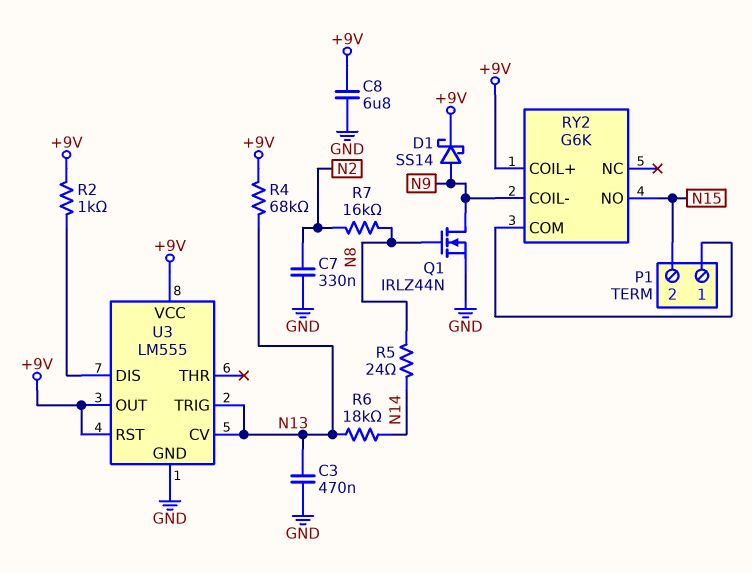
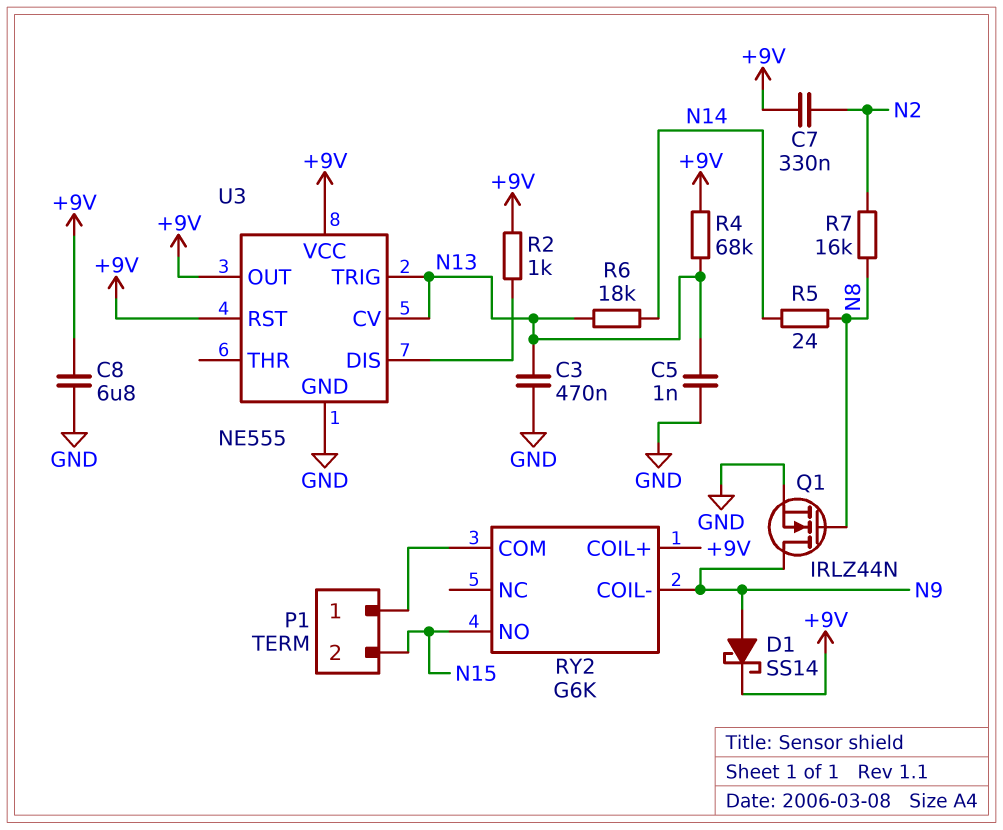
C5: none -> 1nF (GND, N13)
C7: 330nF (GND, N2) -> 330nF (+9V, N2)
U3: LM555 -> NE555

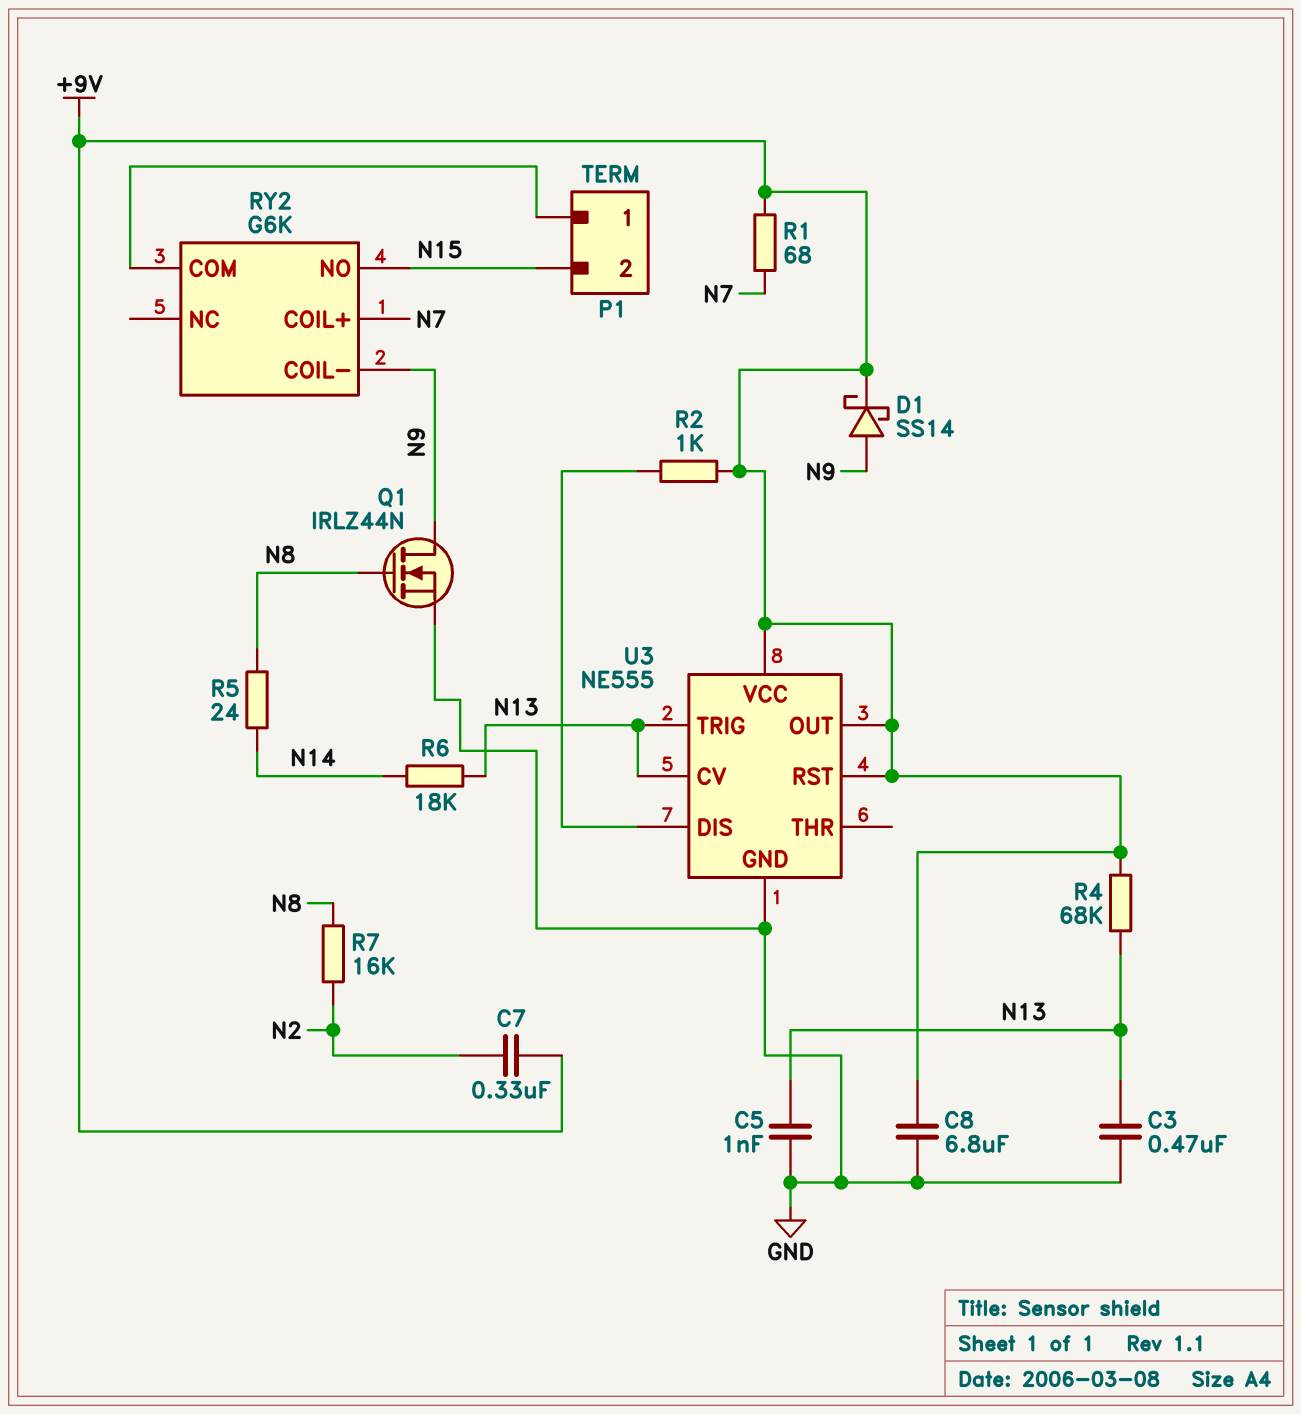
R1: none -> 68 (+9V, N7)
RY2 pin COIL+: +9V -> N7

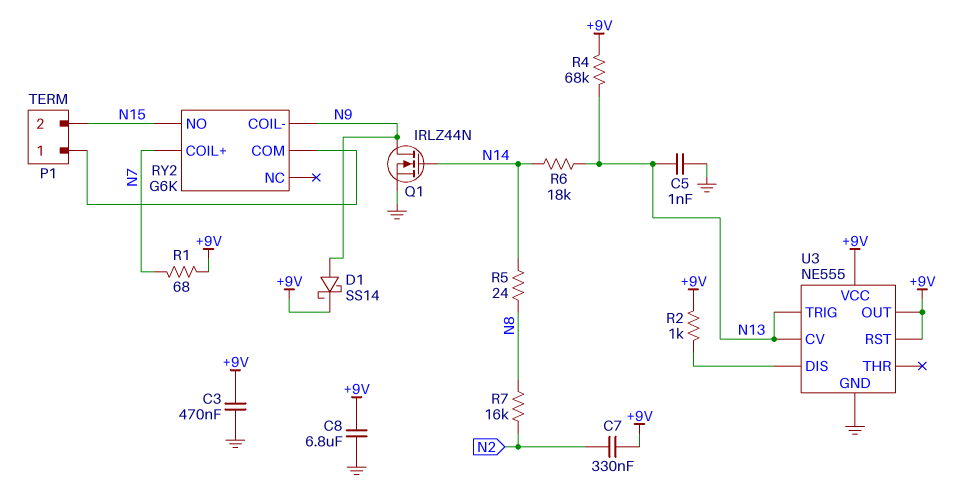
C3: 470nF (GND, N13) -> 470nF (+9V, GND)
Q1: NMOS IRLZ44N (G N8, D N9, S GND) -> NMOS IRLZ44N (G N14, D N9, S GND)

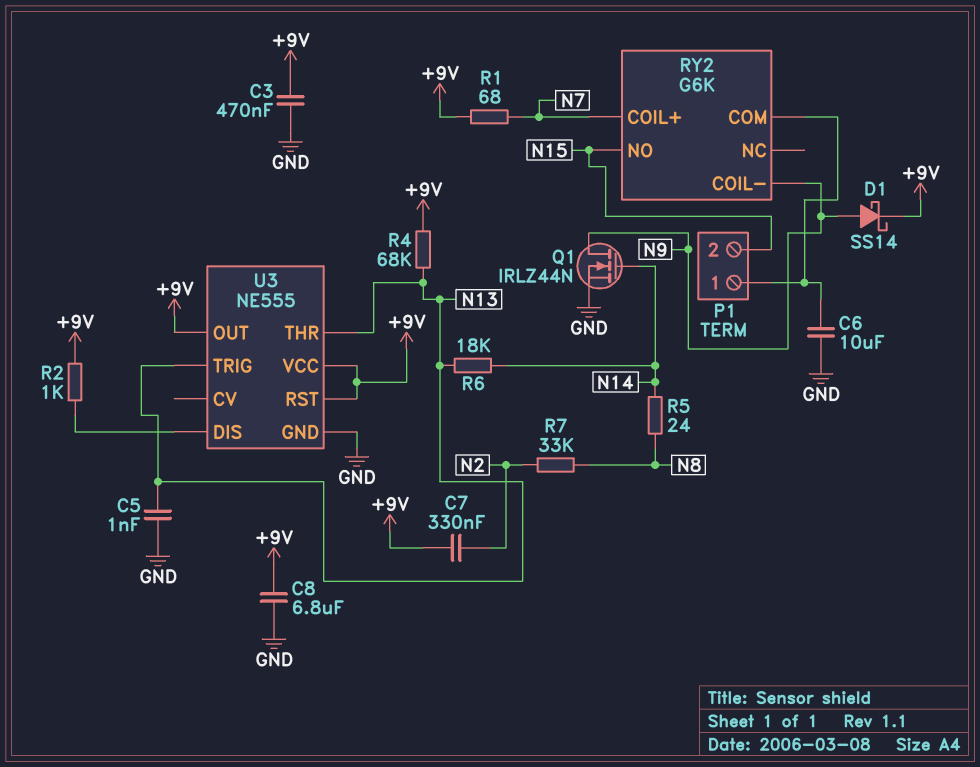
C6: none -> 10uF (GND, P1/1)
R7: 16k (N2, N8) -> 33k (N2, N8)
U3 pin CV: N13 -> none
U3 pin THR: none -> N13

